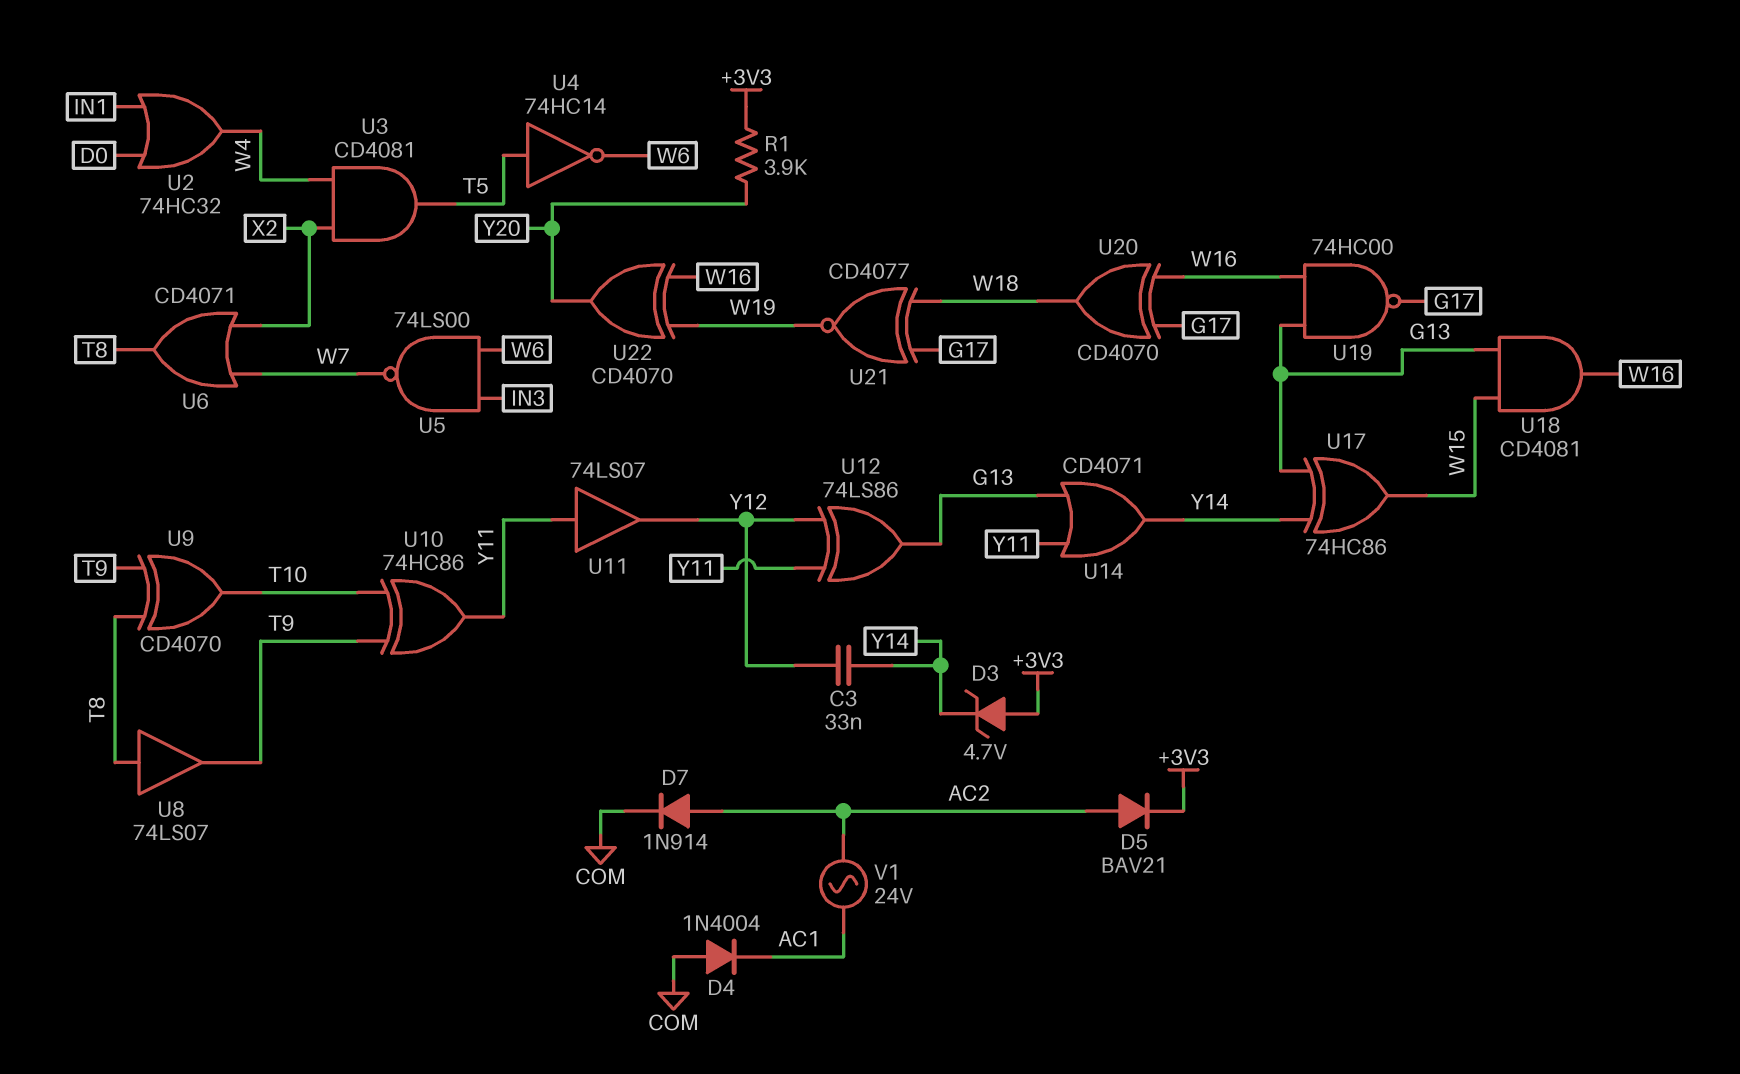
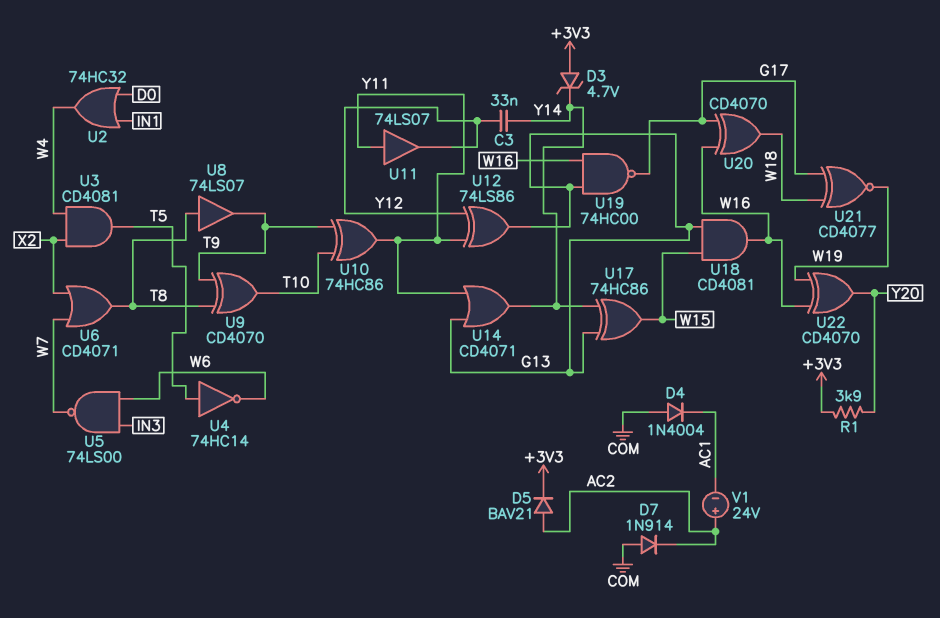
D7: diode 1N914 (A AC2, K COM) -> diode 1N914 (A COM, K AC2)
V1: AC 24V (AC1, AC2) -> 24V (plus AC2, minus AC1)

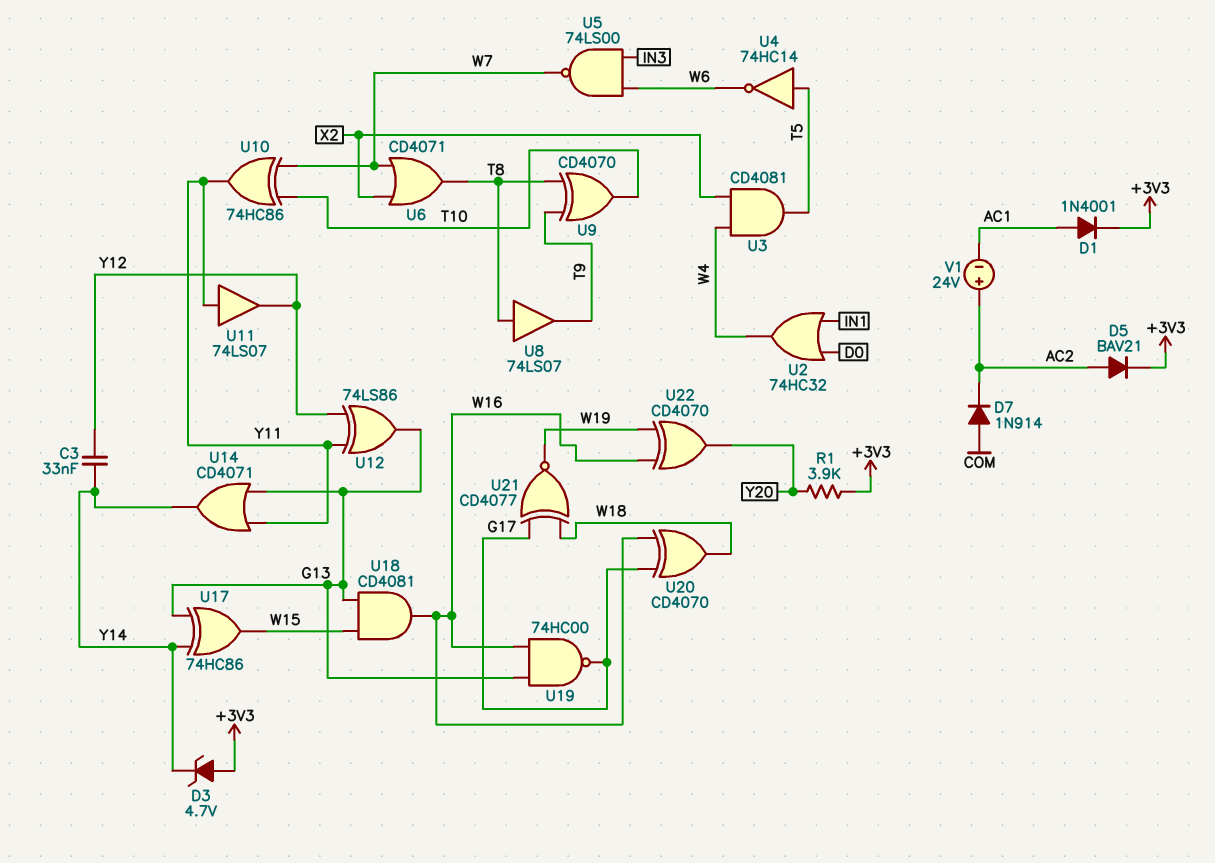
D1: none -> diode 1N4001 (A AC1, K +3V3)
D4: diode 1N4004 (A COM, K AC1) -> none
U10: XOR 74HC86 (in T9, in T10, out Y11) -> XOR 74HC86 (in T10, in W7, out Y11)

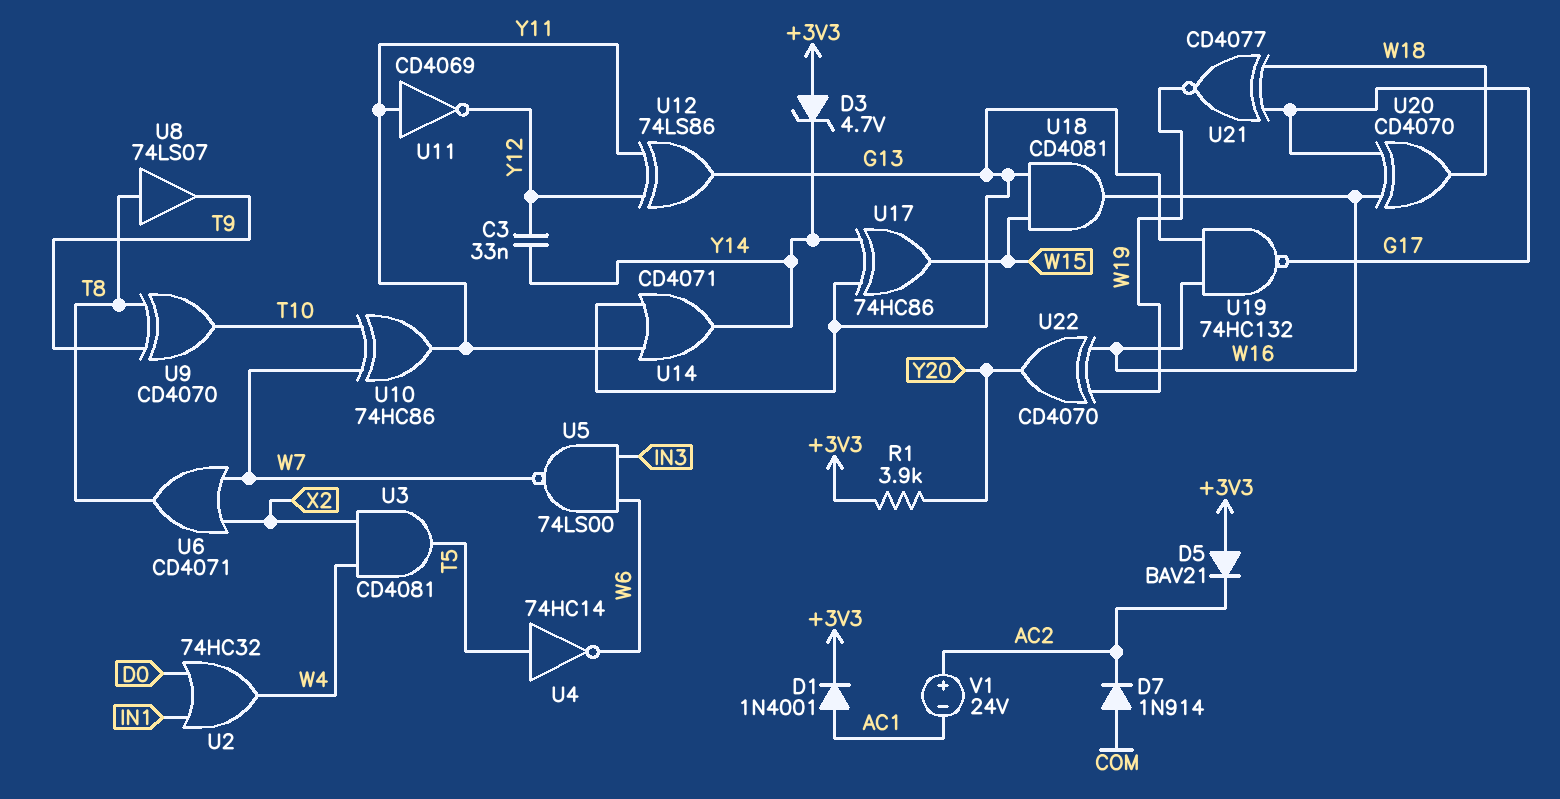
D5: diode BAV21 (A AC2, K +3V3) -> diode BAV21 (A +3V3, K AC2)
U11: buffer 74LS07 (in Y11, out Y12) -> NOT CD4069 (in Y11, out Y12)
U19: NAND 74HC00 (in G13, in W16, out G17) -> NAND 74HC132 (in G13, in W16, out G17)

